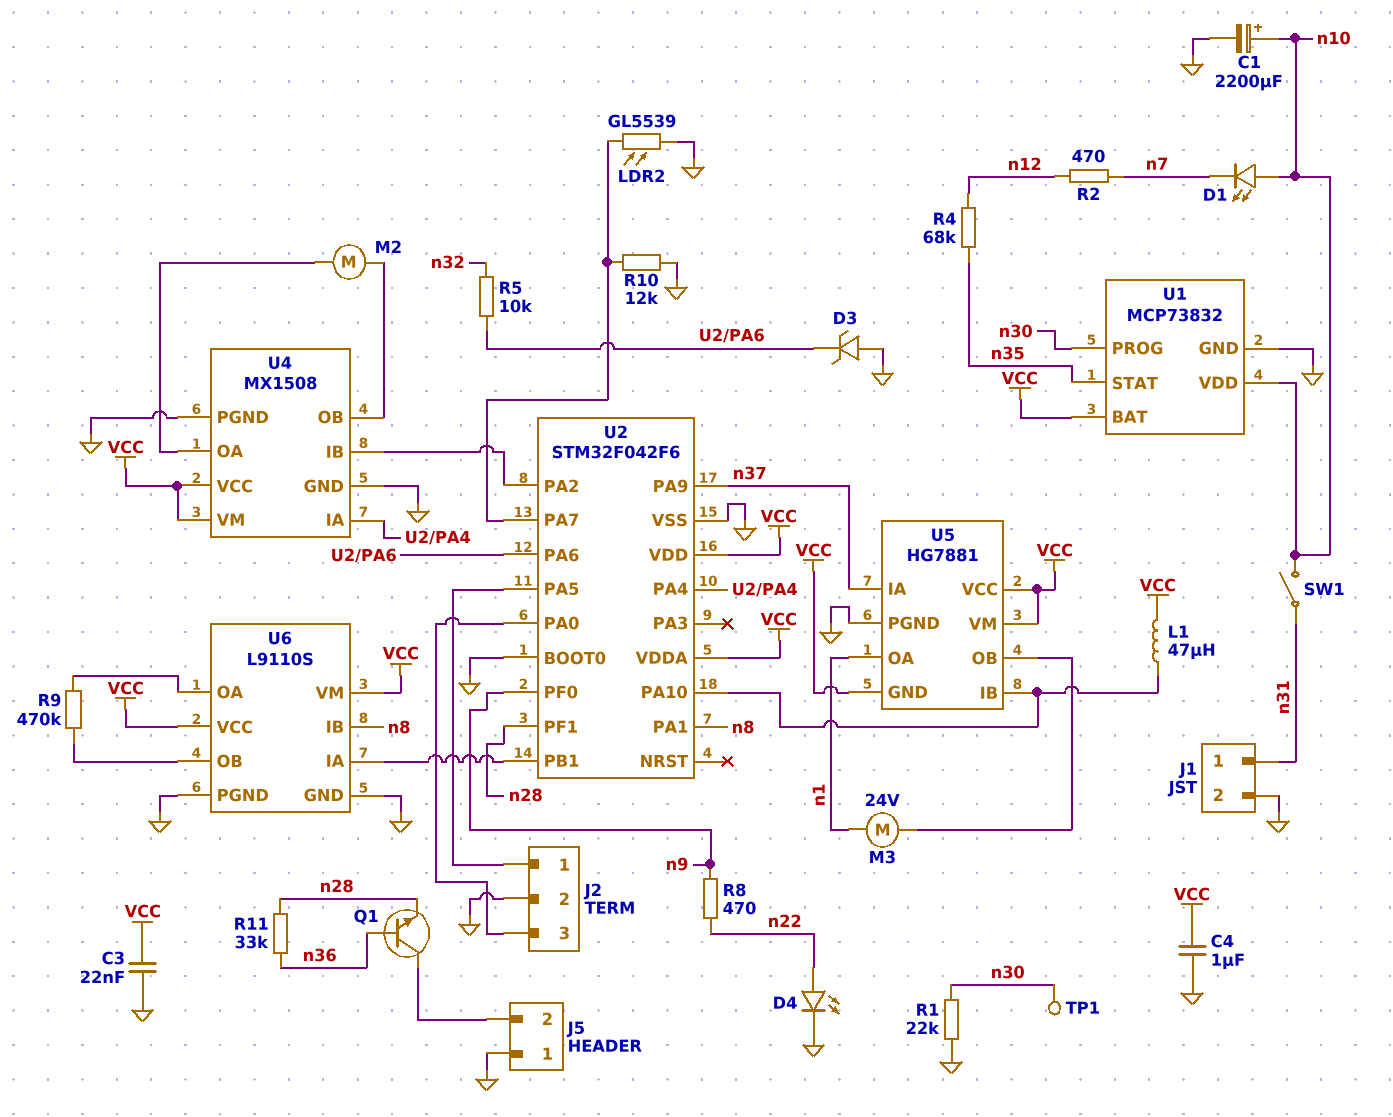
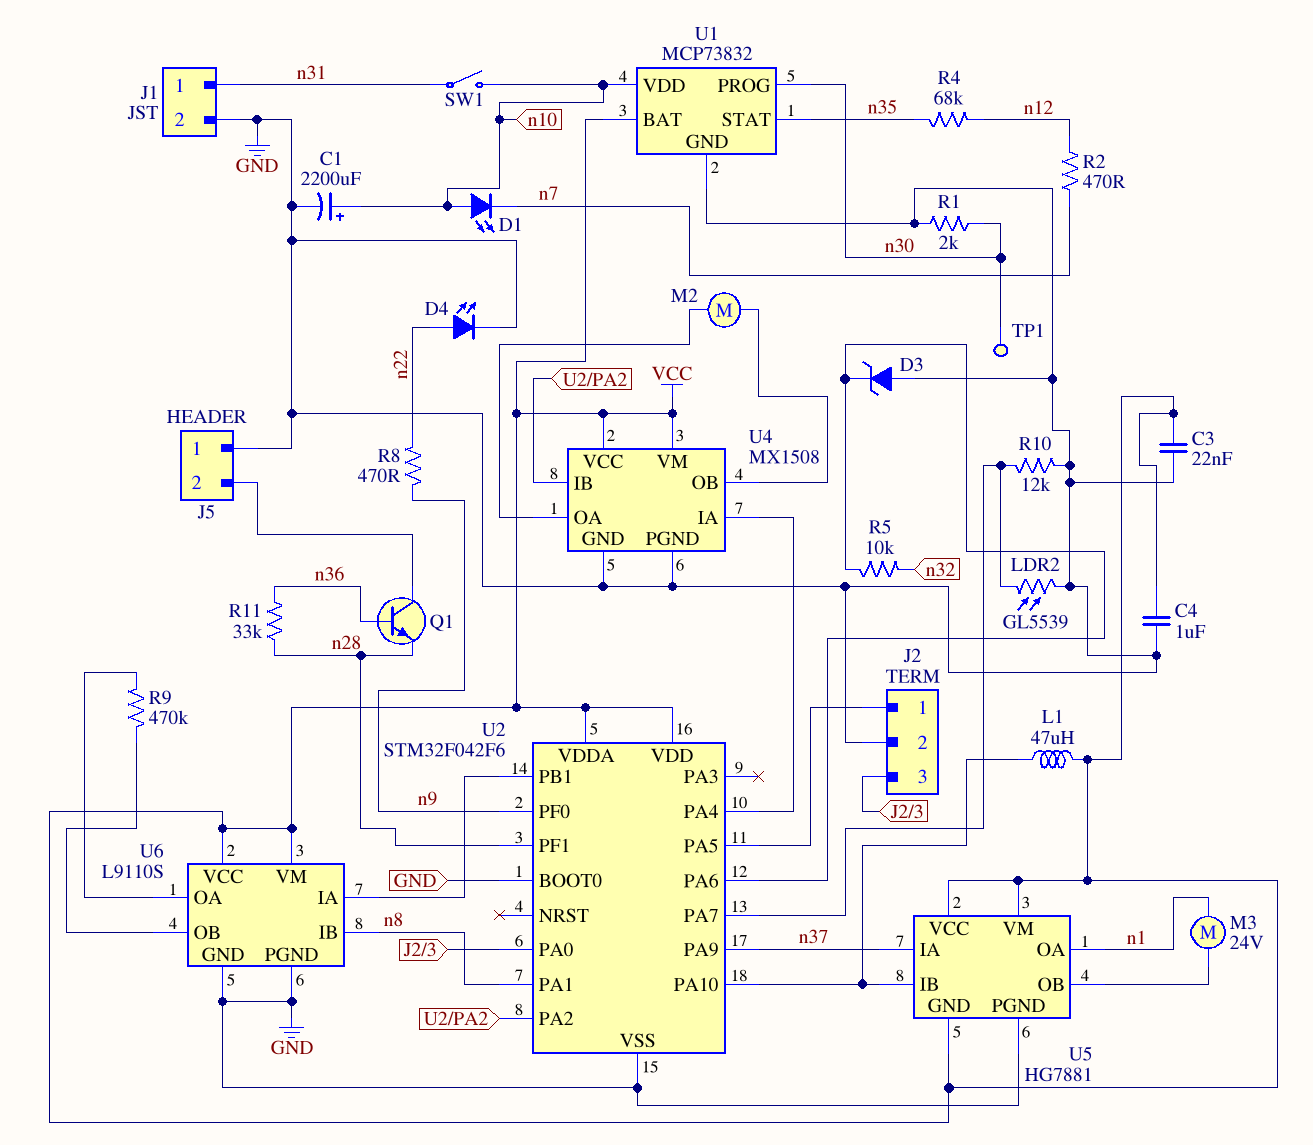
R1: 22k (GND, n30) -> 2k (GND, n30)

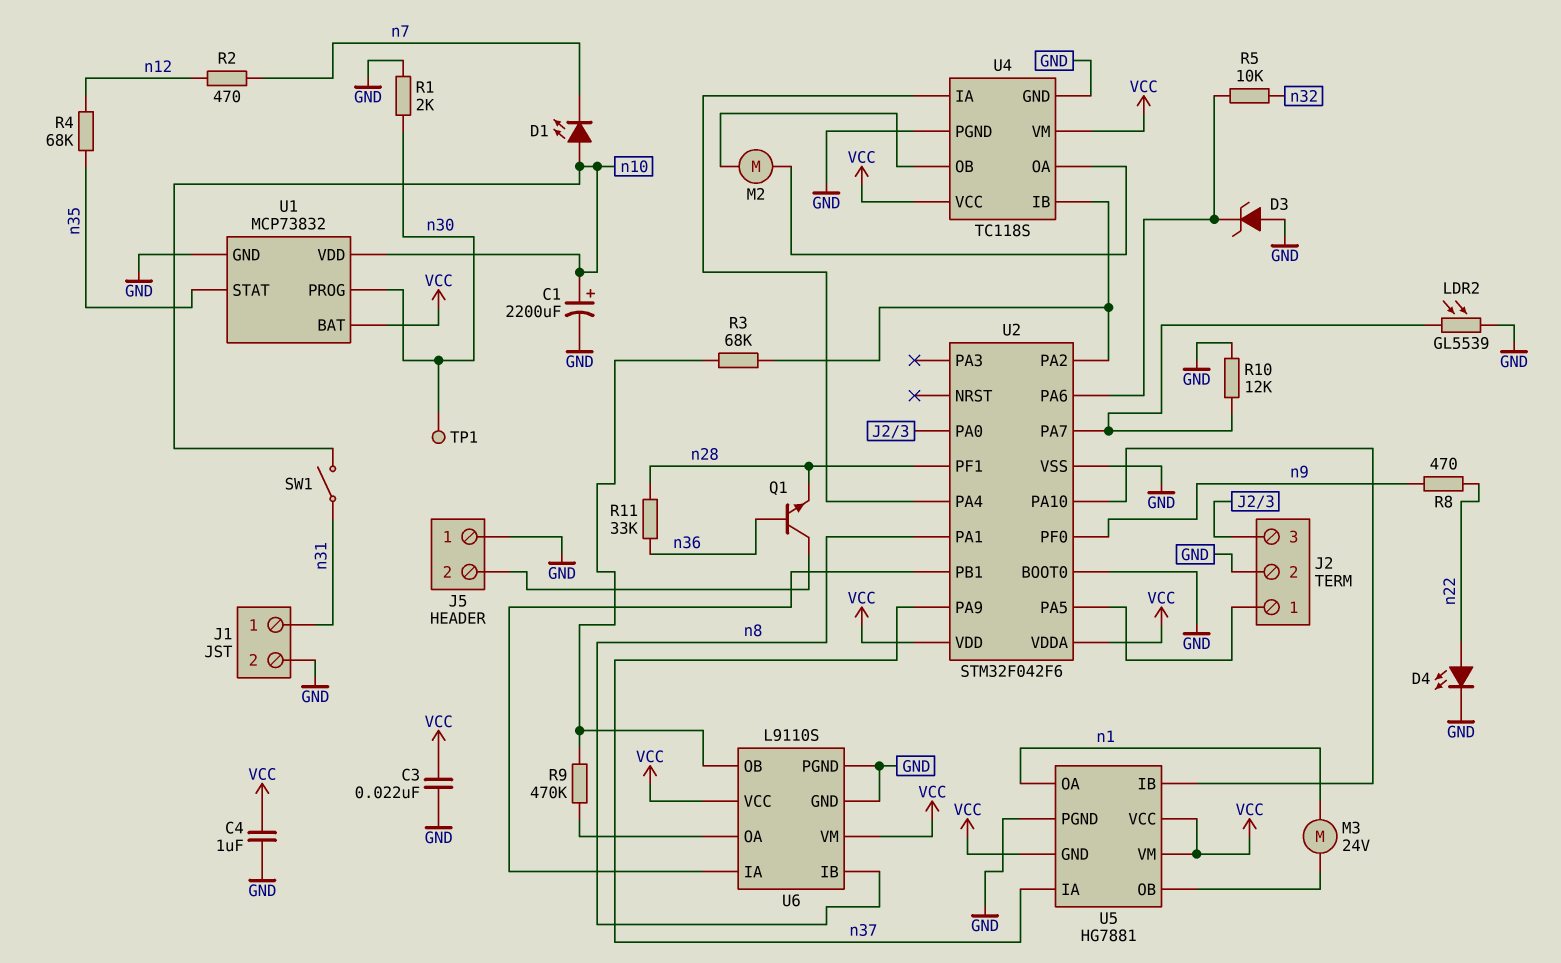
L1: 47uH (U2/PA10, VCC) -> none
R3: none -> 68k (U2/PA2, U6/OB)
U4: MX1508 -> TC118S

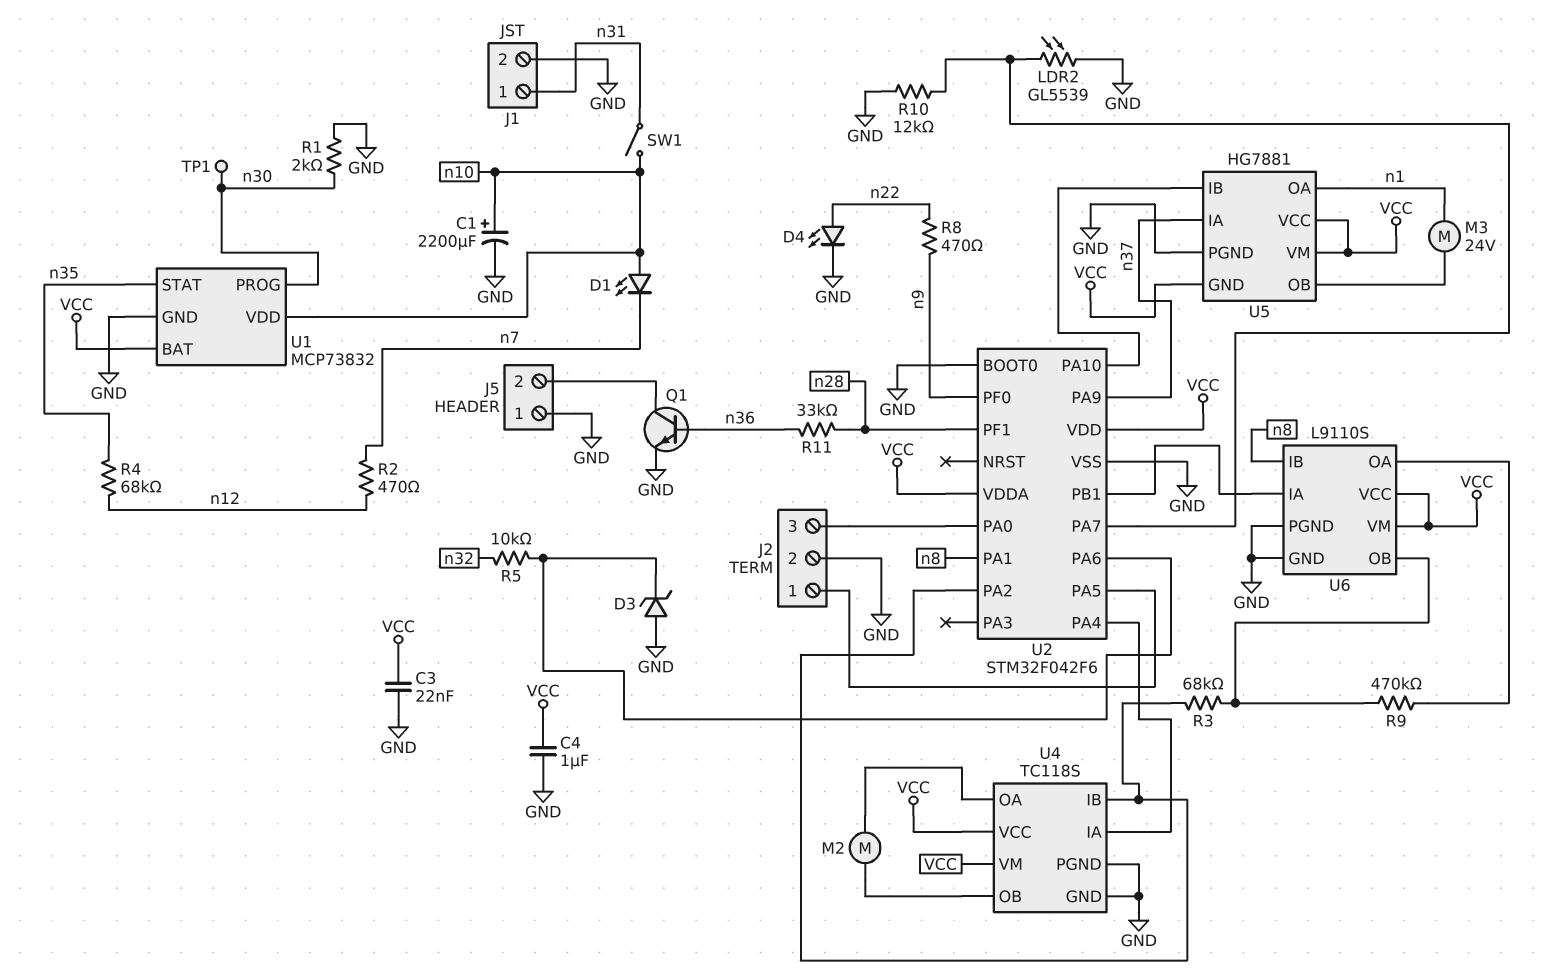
Q1: NPN (B n36, C J5/2, E n28) -> NPN (B n36, C J5/2, E GND)

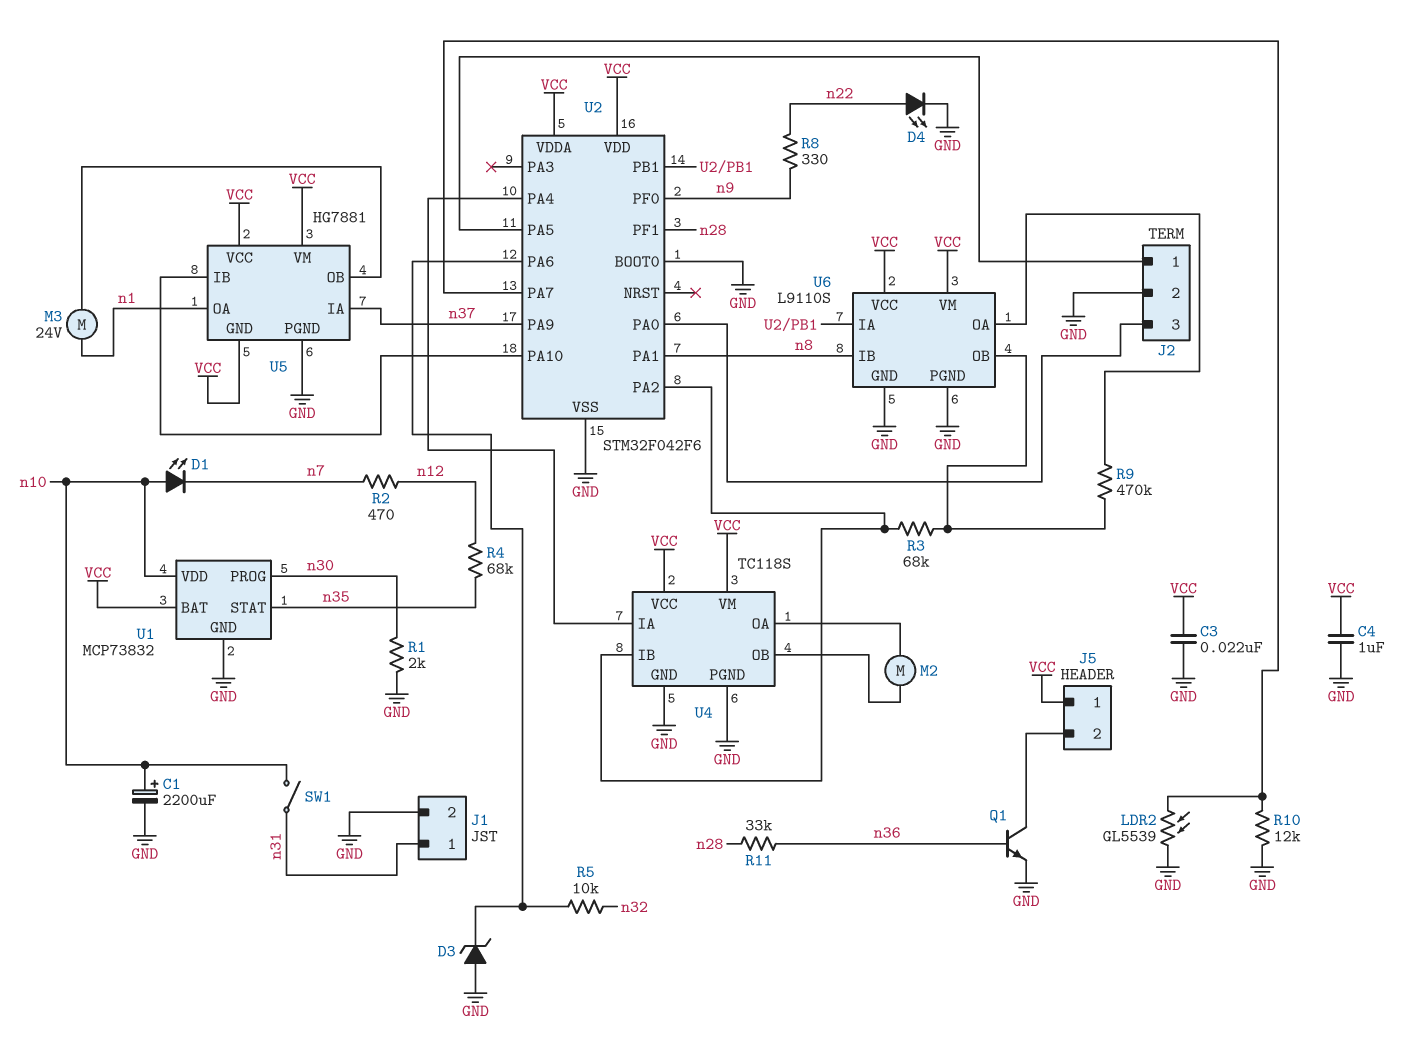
J5 pin 1: GND -> VCC
R8: 470 (n9, n22) -> 330 (n9, n22)
TP1: test point (n30) -> none

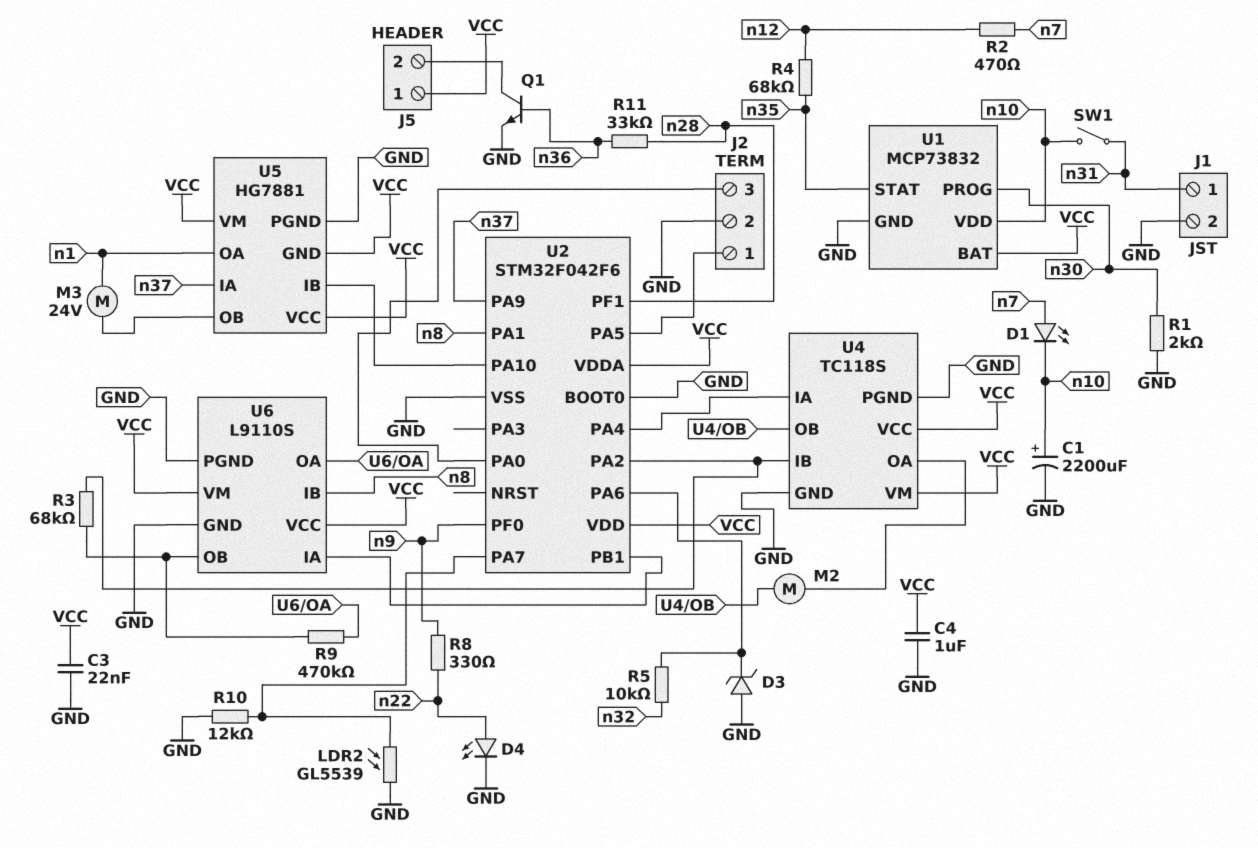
D1: LED (A n10, K n7) -> LED (A n7, K n10)

